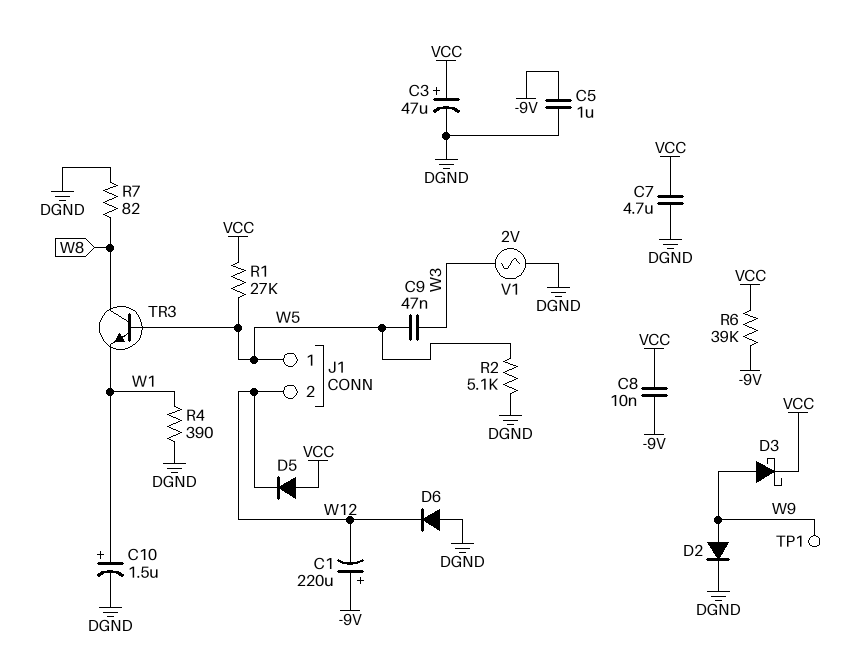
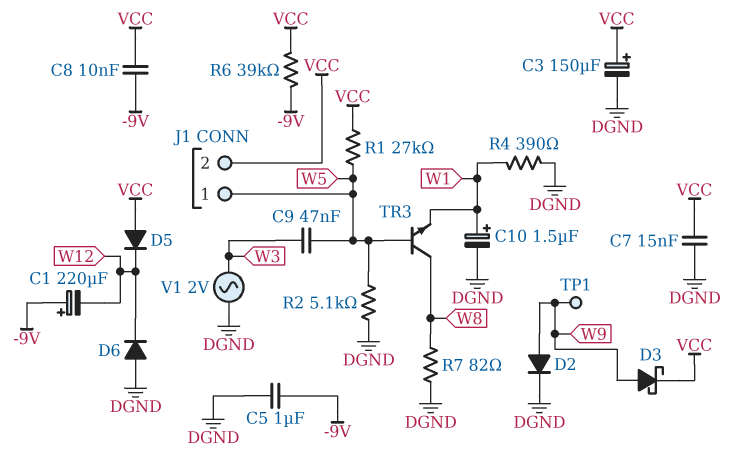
C3: 47uF (plus VCC, minus DGND) -> 150uF (plus VCC, minus DGND)
C7: 4.7uF (DGND, VCC) -> 15nF (DGND, VCC)
J1 pin 2: W12 -> VCC

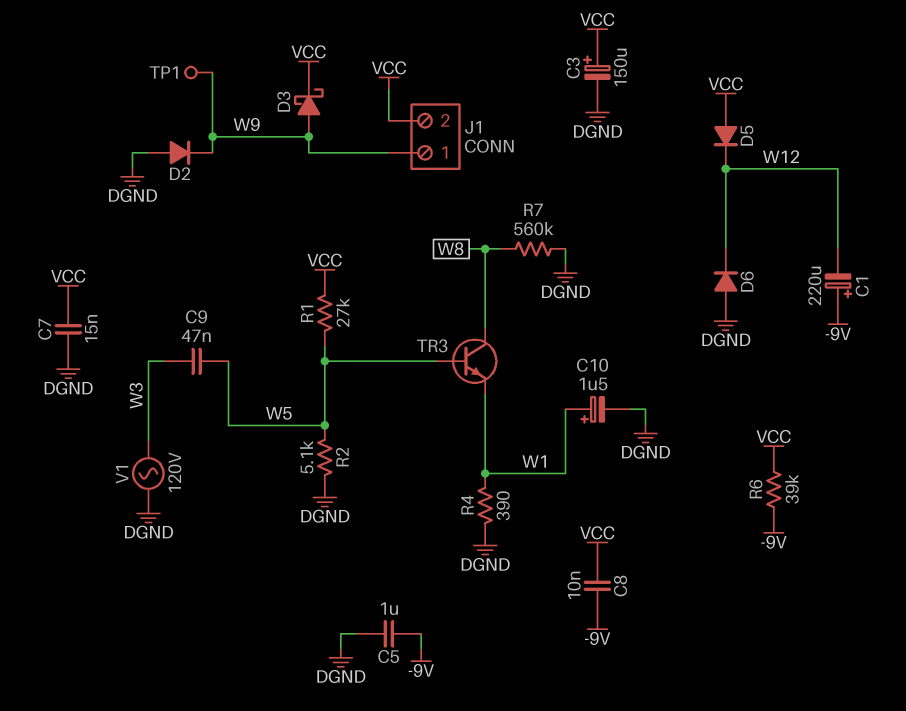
D2: diode (A W9, K DGND) -> diode (A DGND, K W9)
J1 pin 1: W5 -> W9
R7: 82 (DGND, W8) -> 560k (DGND, W8)
V1: AC 2V (DGND, W3) -> AC 120V (DGND, W3)

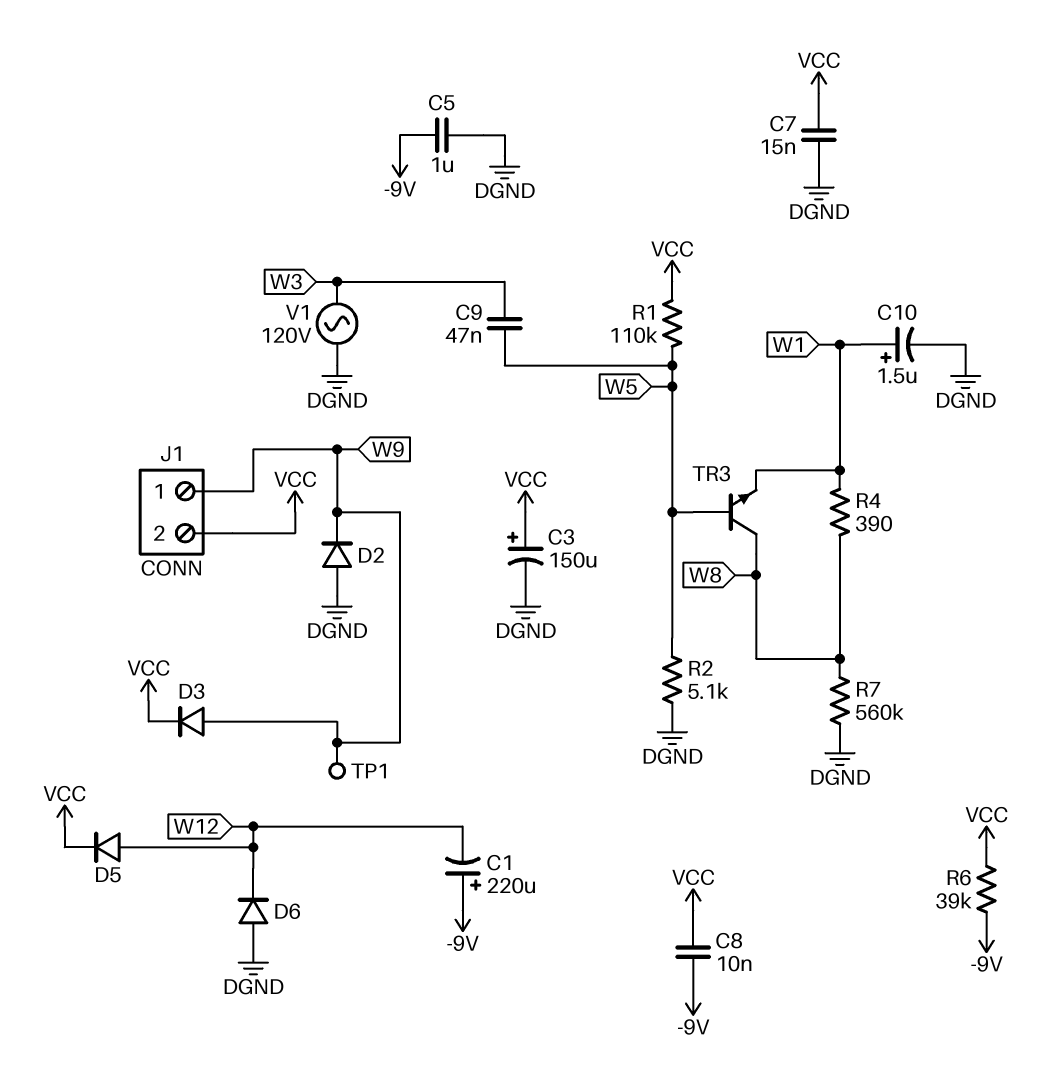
D3: schottky (A W9, K VCC) -> diode (A W9, K VCC)
D5: diode (A VCC, K W12) -> diode (A W12, K VCC)
R1: 27k (VCC, W5) -> 110k (VCC, W5)
R4: 390 (DGND, W1) -> 390 (W1, W8)

